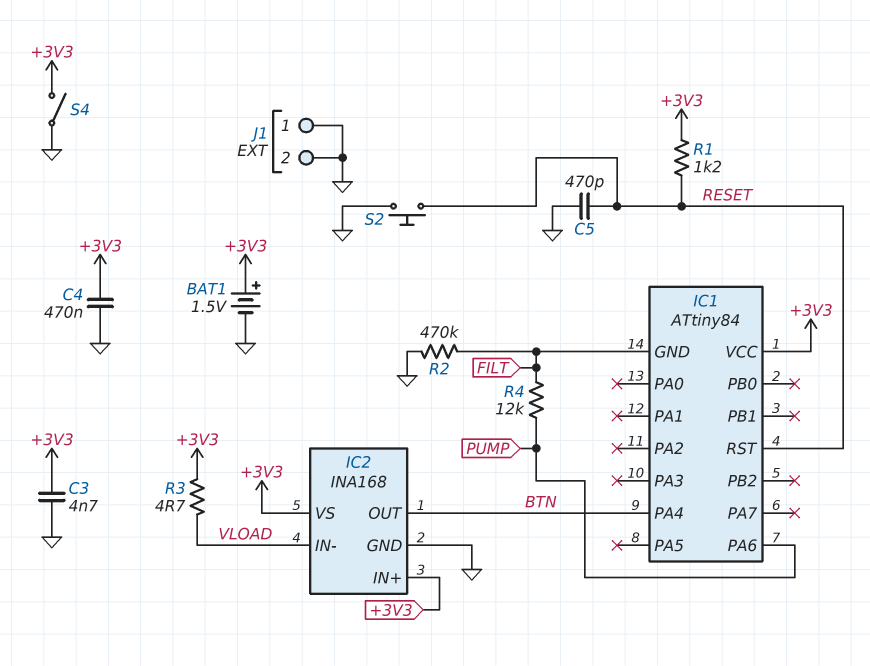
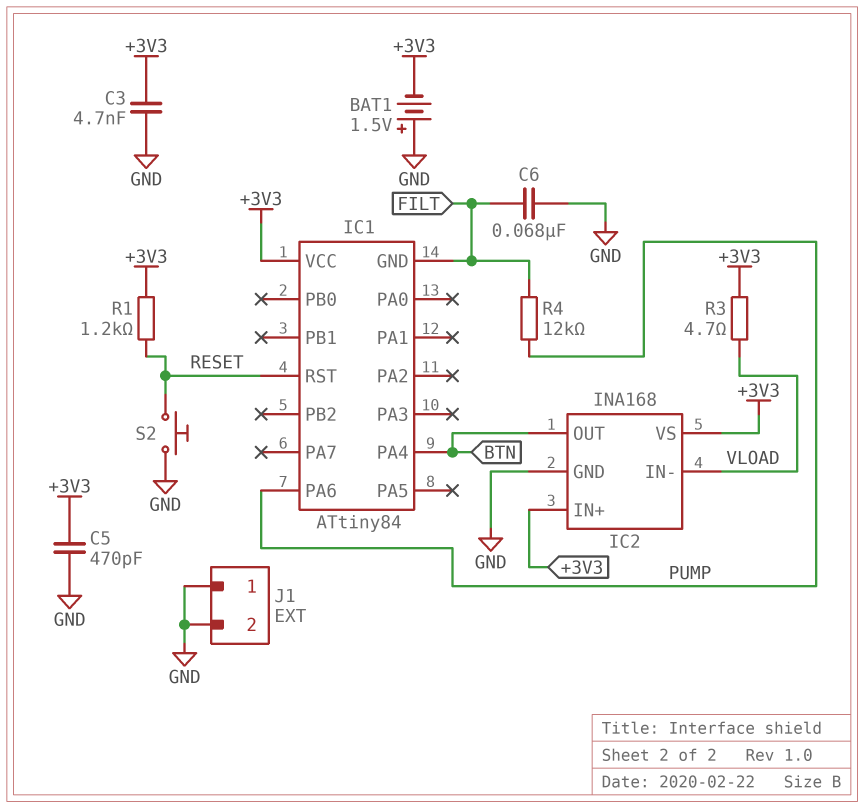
BAT1: 1.5V (plus +3V3, minus GND) -> 1.5V (plus GND, minus +3V3)
C4: 470nF (+3V3, GND) -> none
C5: 470pF (GND, RESET) -> 470pF (+3V3, GND)
C6: none -> 68nF (FILT, GND)
R2: 470k (FILT, GND) -> none
S4: switch (+3V3, GND) -> none

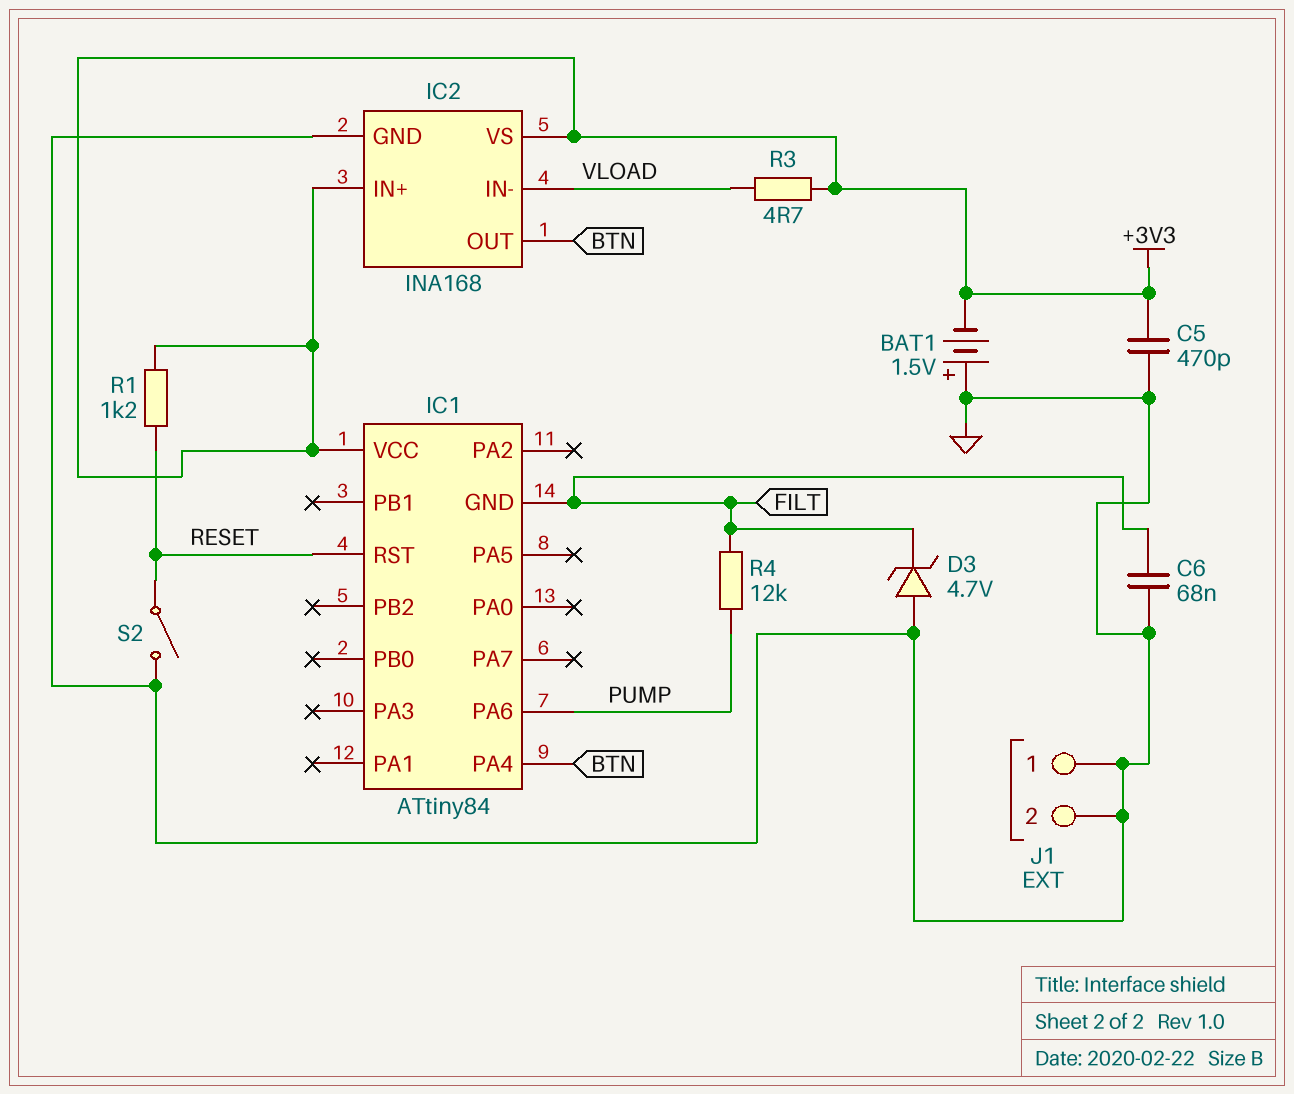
C3: 4.7nF (+3V3, GND) -> none
D3: none -> zener 4.7V (A GND, K FILT)
S2: button (GND, RESET) -> switch (GND, RESET)

